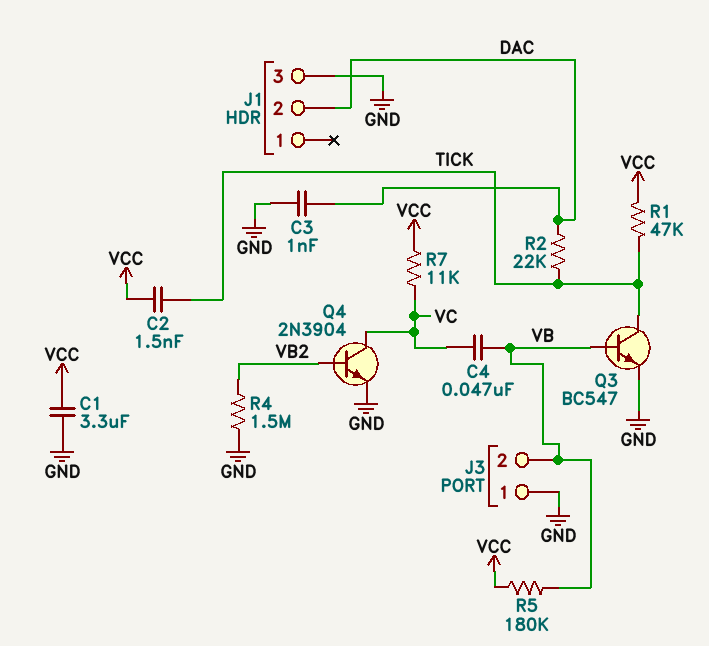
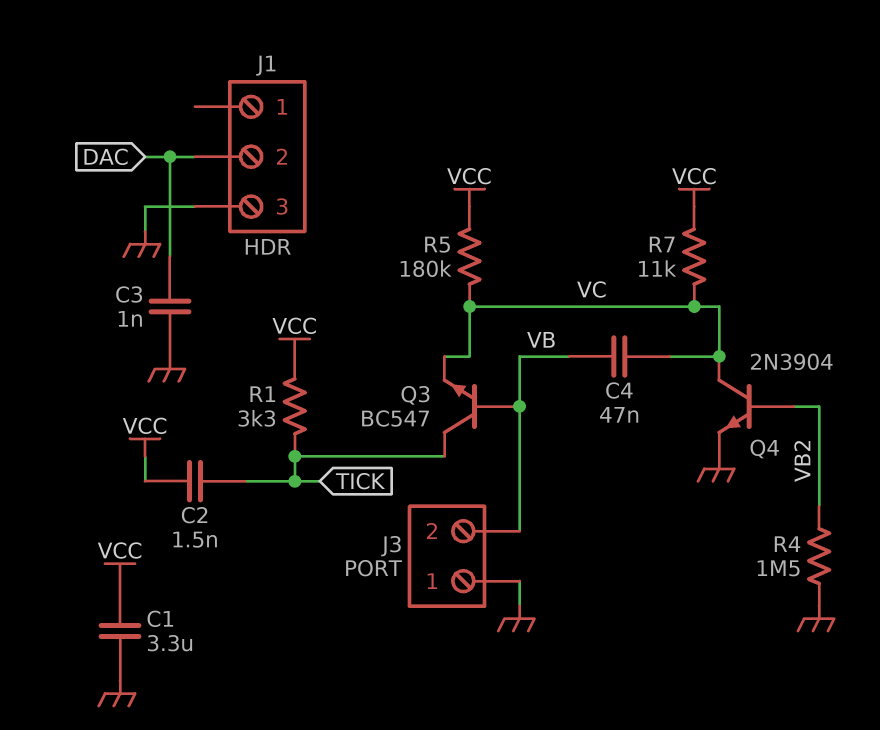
Q3: NPN BC547 (B VB, C TICK, E GND) -> NPN BC547 (B VB, C TICK, E VC)
R1: 47k (TICK, VCC) -> 3.3k (TICK, VCC)
R2: 22k (DAC, TICK) -> none
R5: 180k (VB, VCC) -> 180k (VC, VCC)

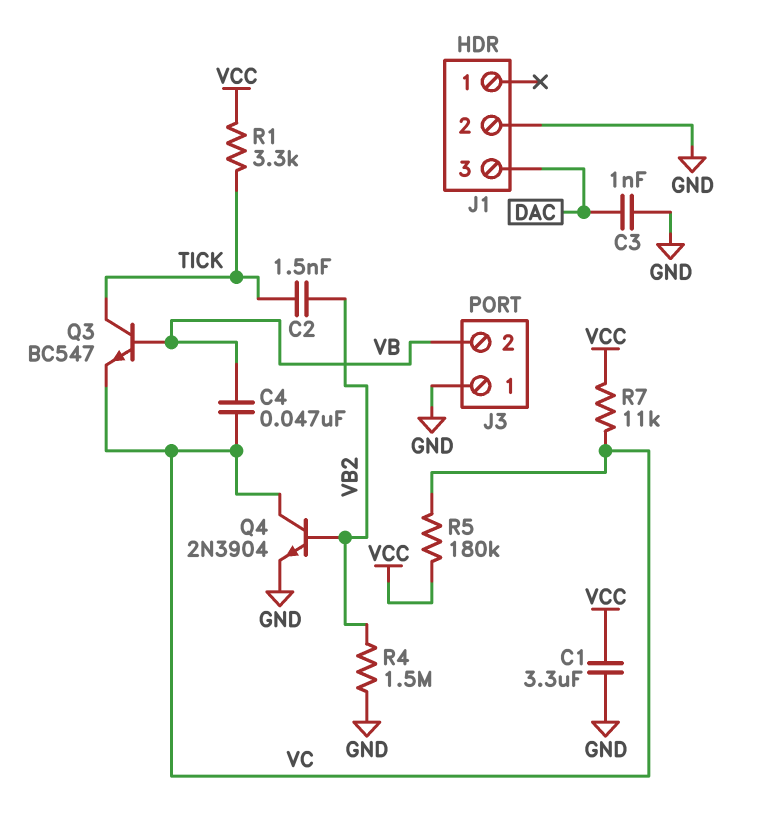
C2: 1.5nF (TICK, VCC) -> 1.5nF (TICK, VB2)
J1 pin 2: DAC -> GND
J1 pin 3: GND -> DAC

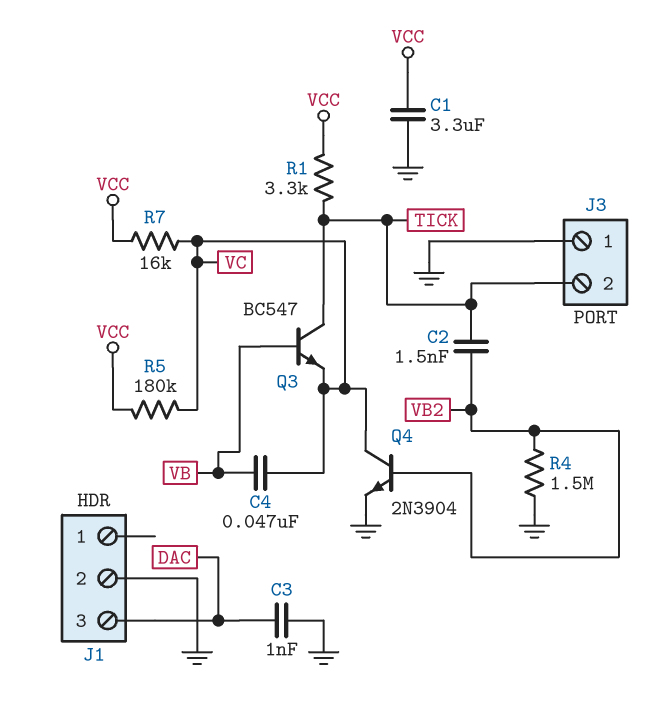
J3 pin 2: VB -> TICK
R7: 11k (VC, VCC) -> 16k (VC, VCC)

